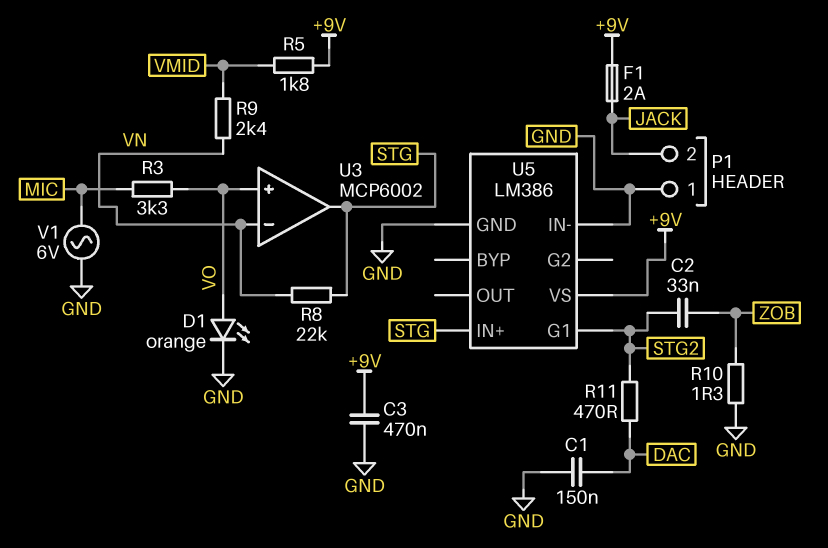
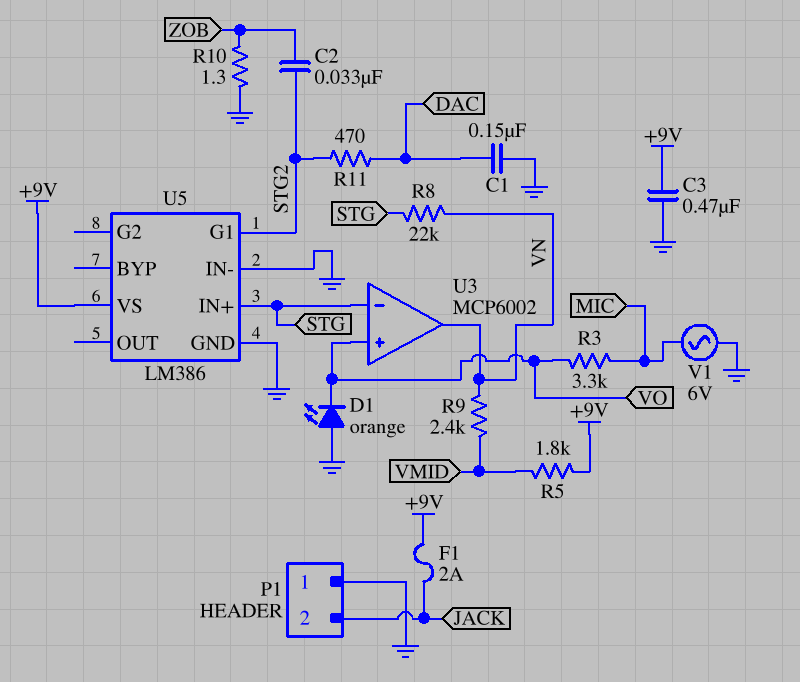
D1: LED orange (A VO, K GND) -> LED orange (A GND, K VO)
U3 pin in-: VN -> STG
U3 pin out: STG -> VN

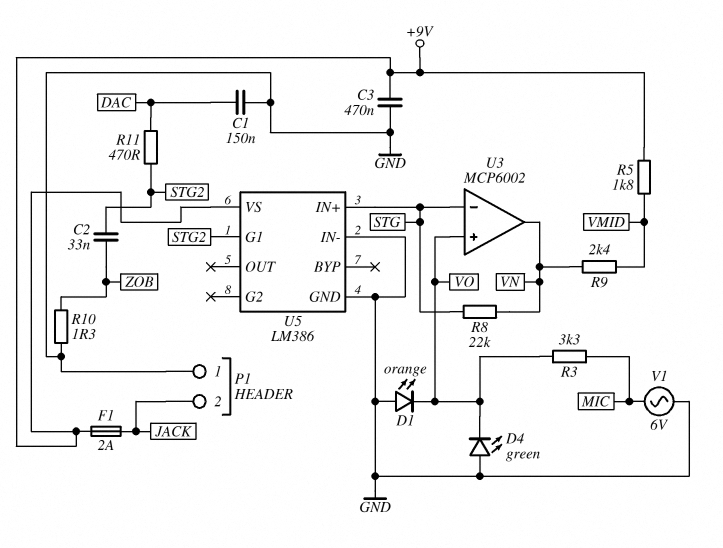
D4: none -> LED green (A GND, K VO)

